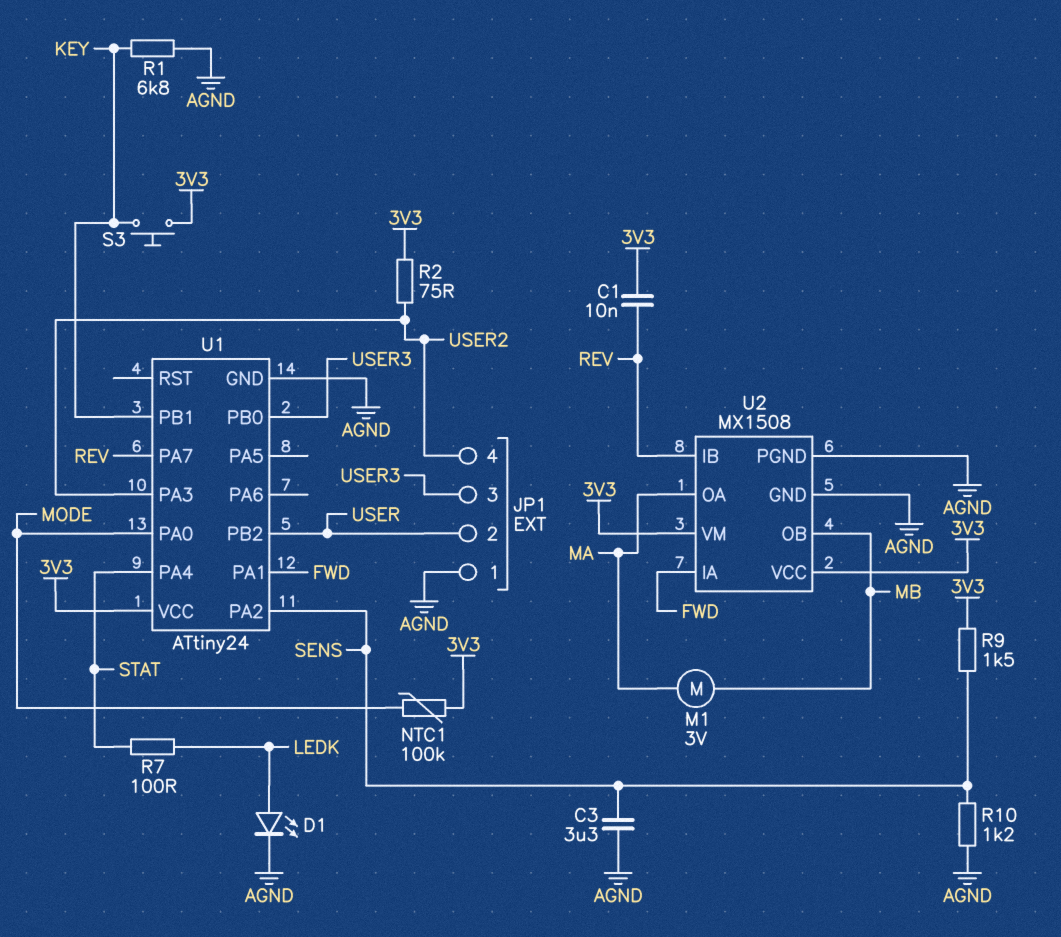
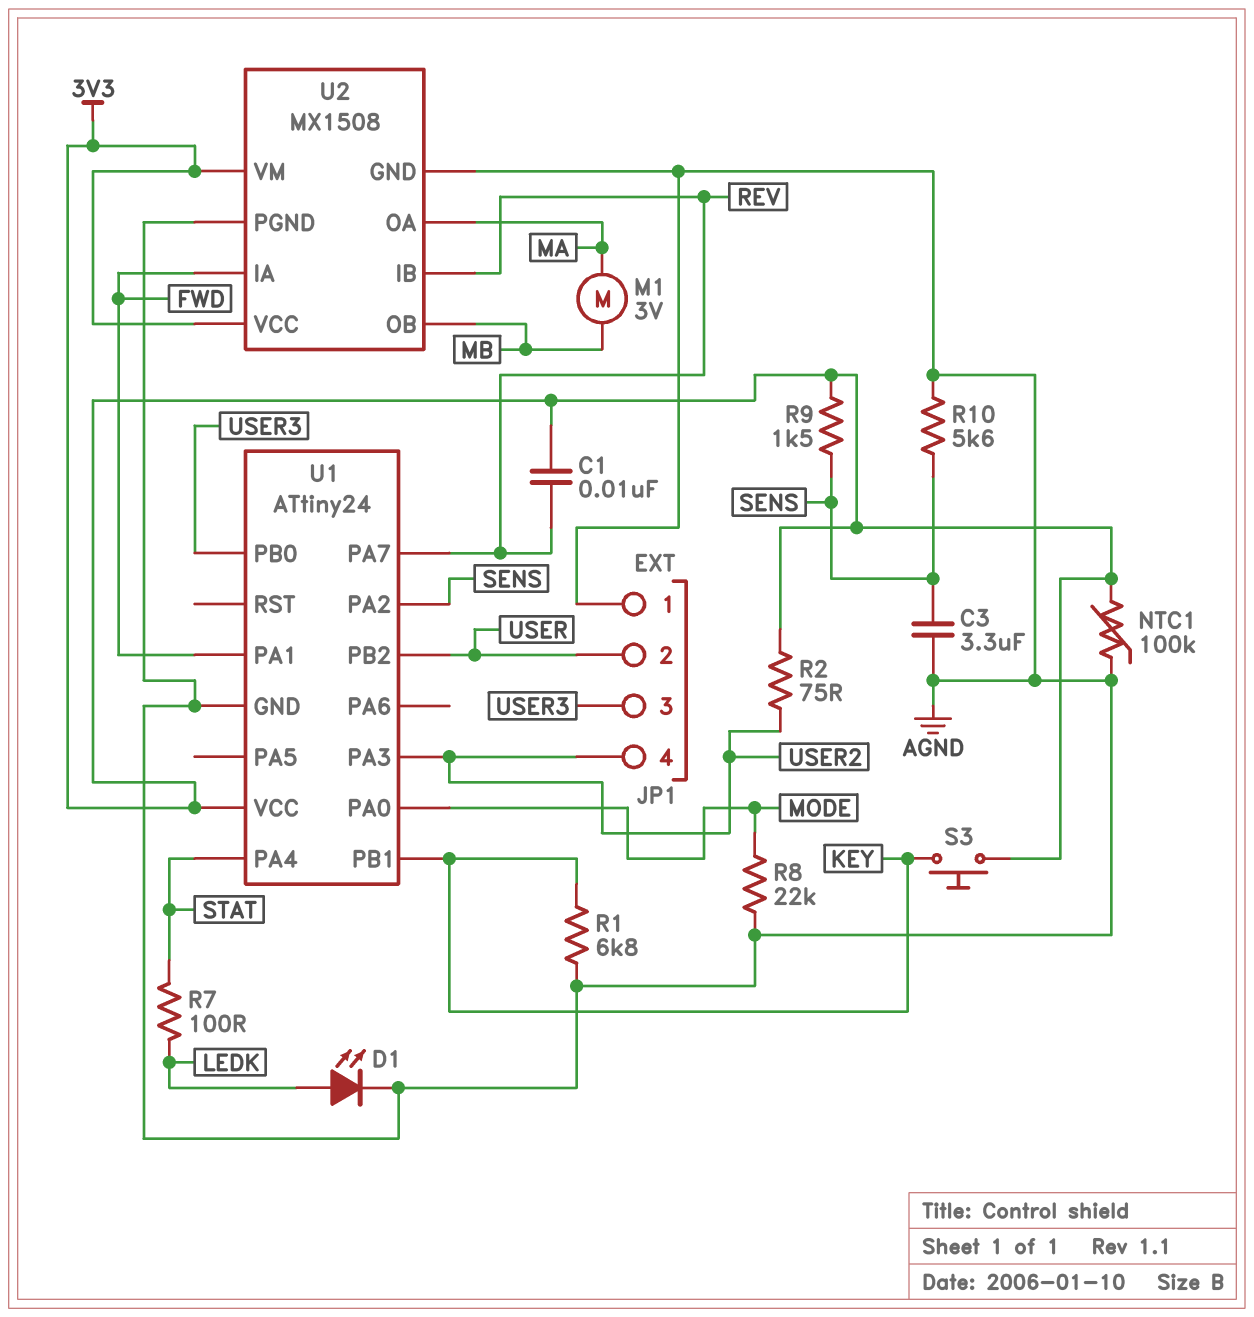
NTC1: 100k (3V3, MODE) -> 100k (3V3, AGND)
R8: none -> 22k (AGND, MODE)
R10: 1.2k (AGND, SENS) -> 5.6k (AGND, SENS)

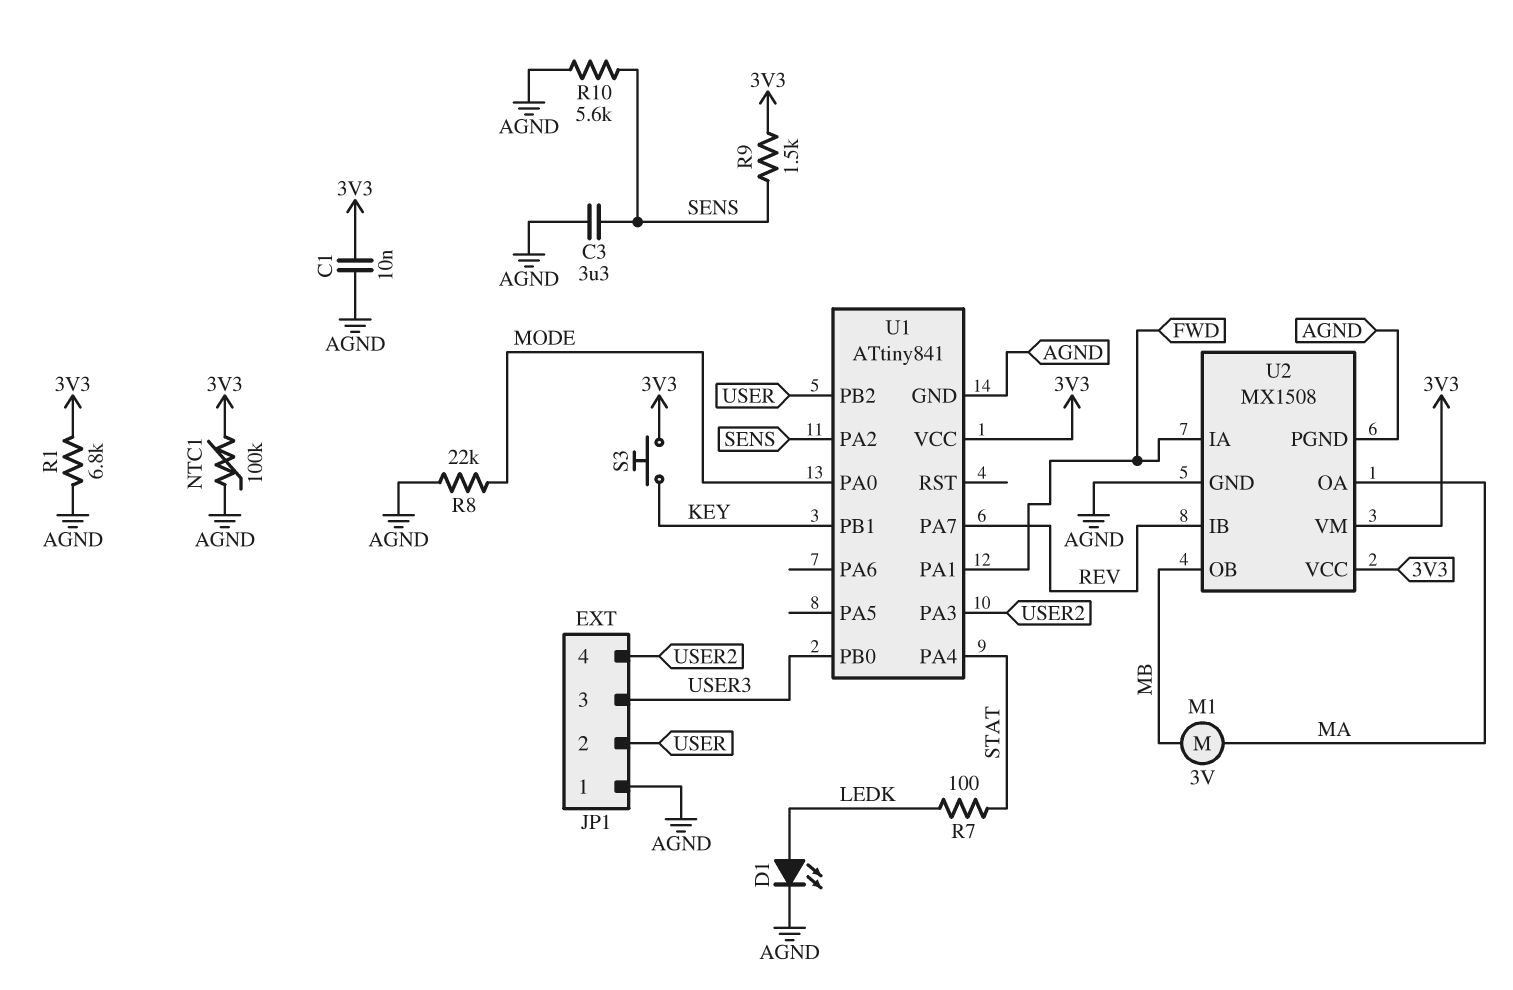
C1: 10nF (3V3, REV) -> 10nF (3V3, AGND)
R1: 6.8k (AGND, KEY) -> 6.8k (3V3, AGND)
R2: 75 (3V3, USER2) -> none
U1: ATtiny24 -> ATtiny841

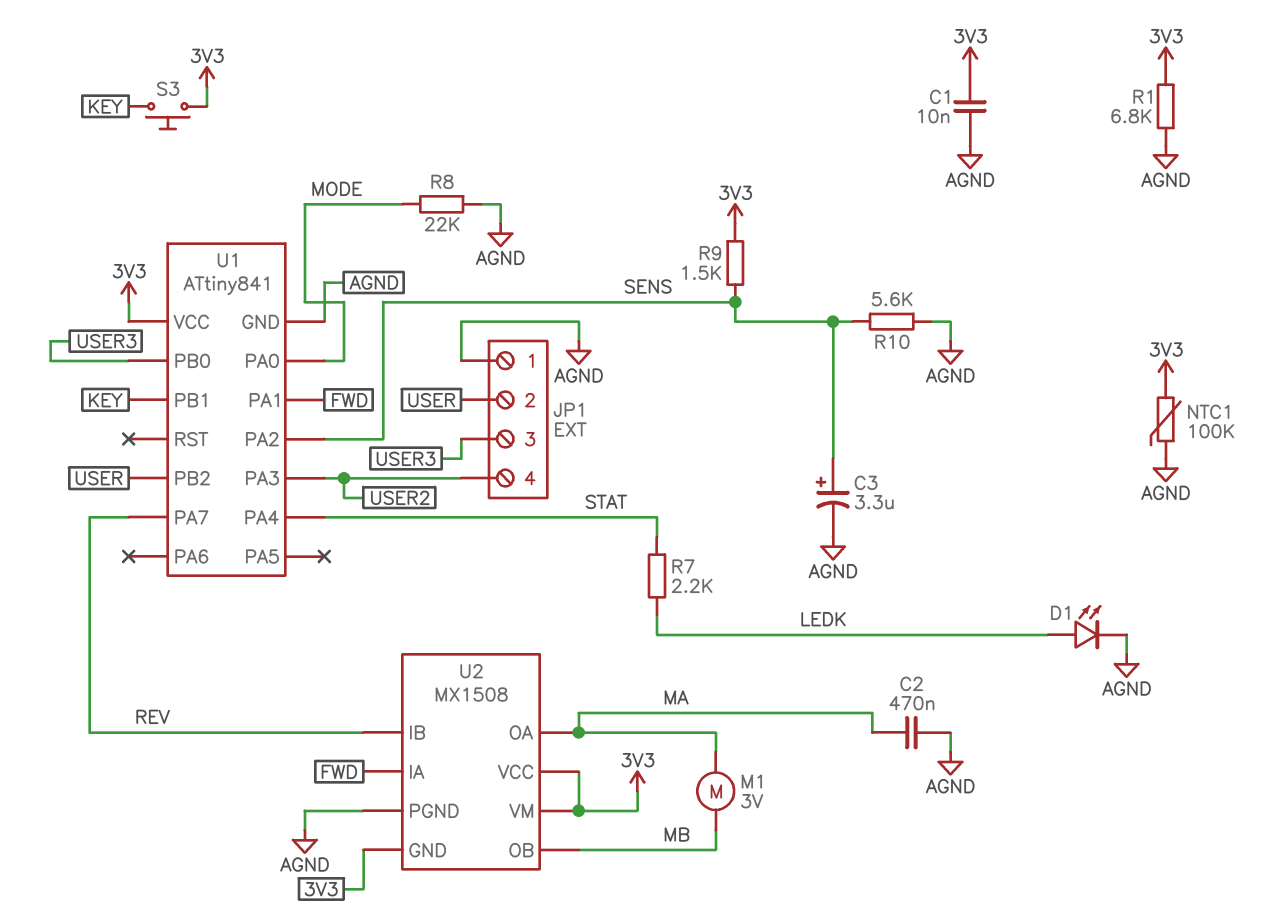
C2: none -> 470nF (AGND, MA)
C3: 3.3uF (AGND, SENS) -> 3.3uF (plus SENS, minus AGND)
R7: 100 (LEDK, STAT) -> 2.2k (LEDK, STAT)
U2 pin GND: AGND -> 3V3

